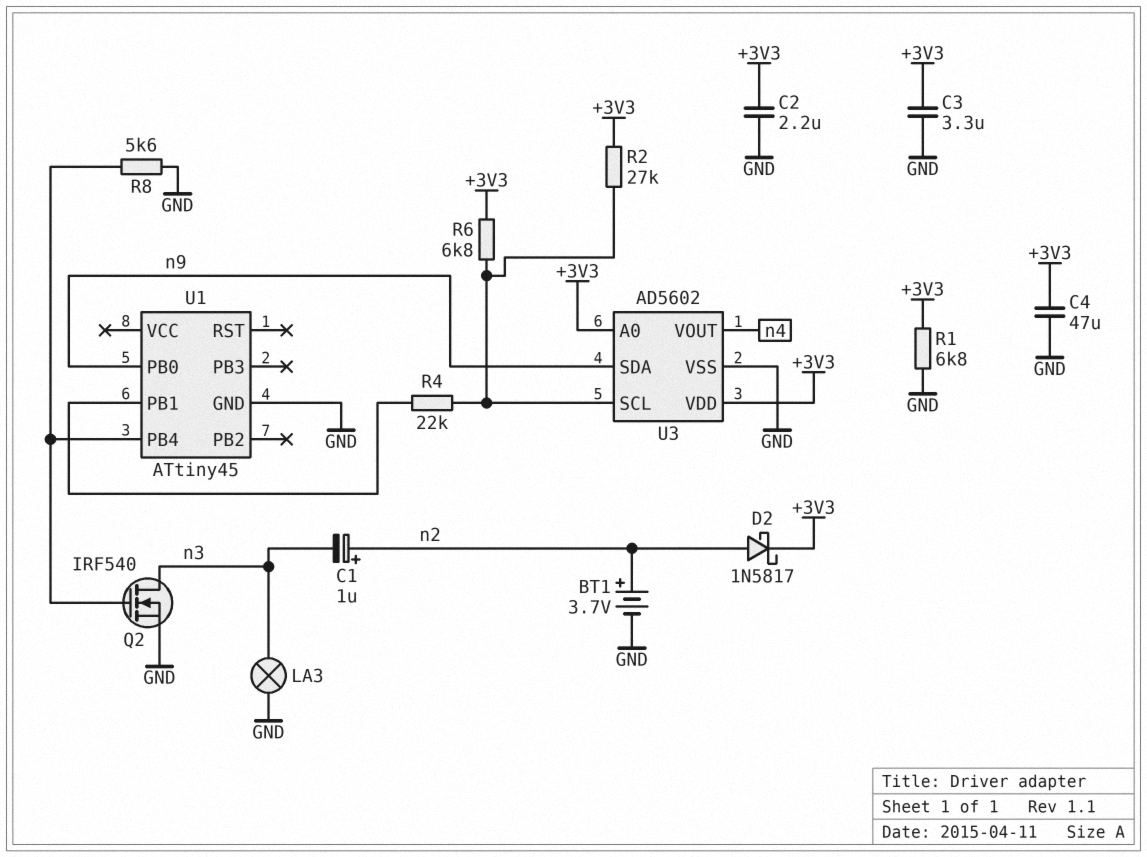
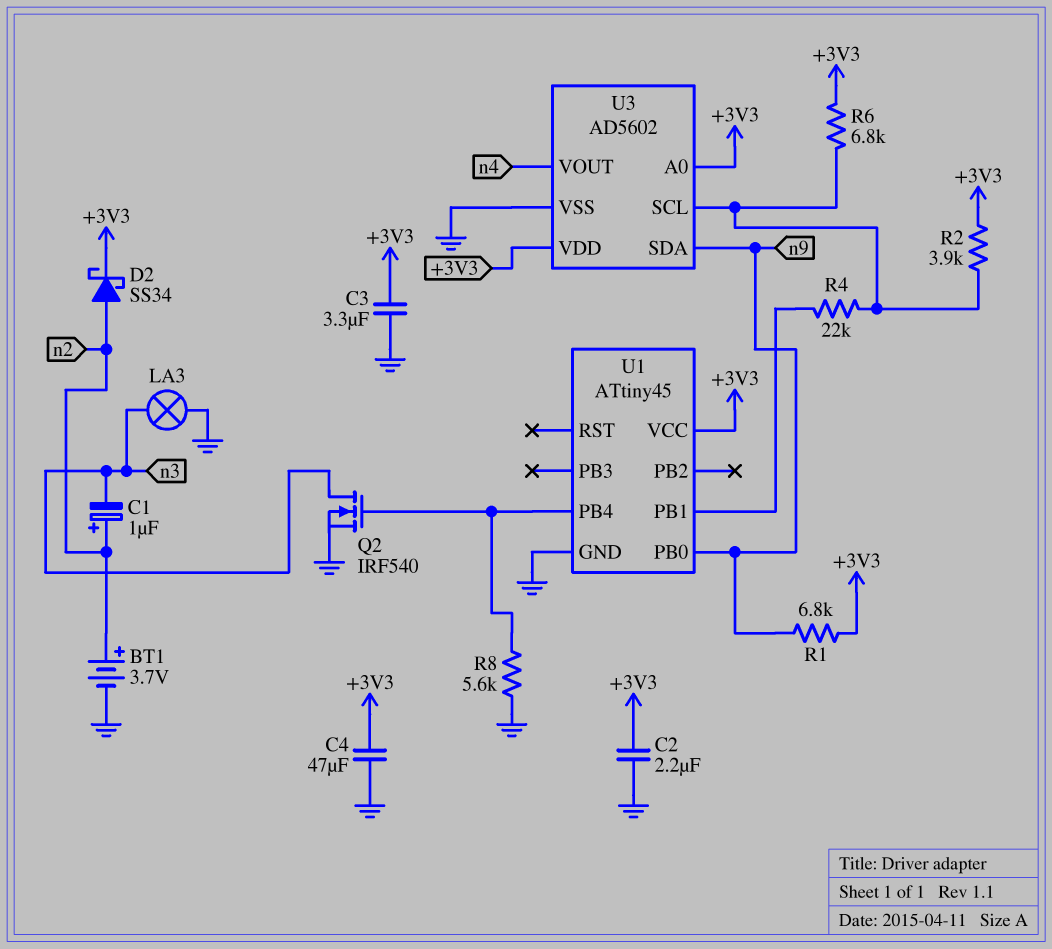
D2: schottky 1N5817 (A n2, K +3V3) -> schottky SS34 (A n2, K +3V3)
R1: 6.8k (+3V3, GND) -> 6.8k (+3V3, n9)
R2: 27k (+3V3, U3/SCL) -> 3.9k (+3V3, U3/SCL)
U1 pin VCC: none -> +3V3

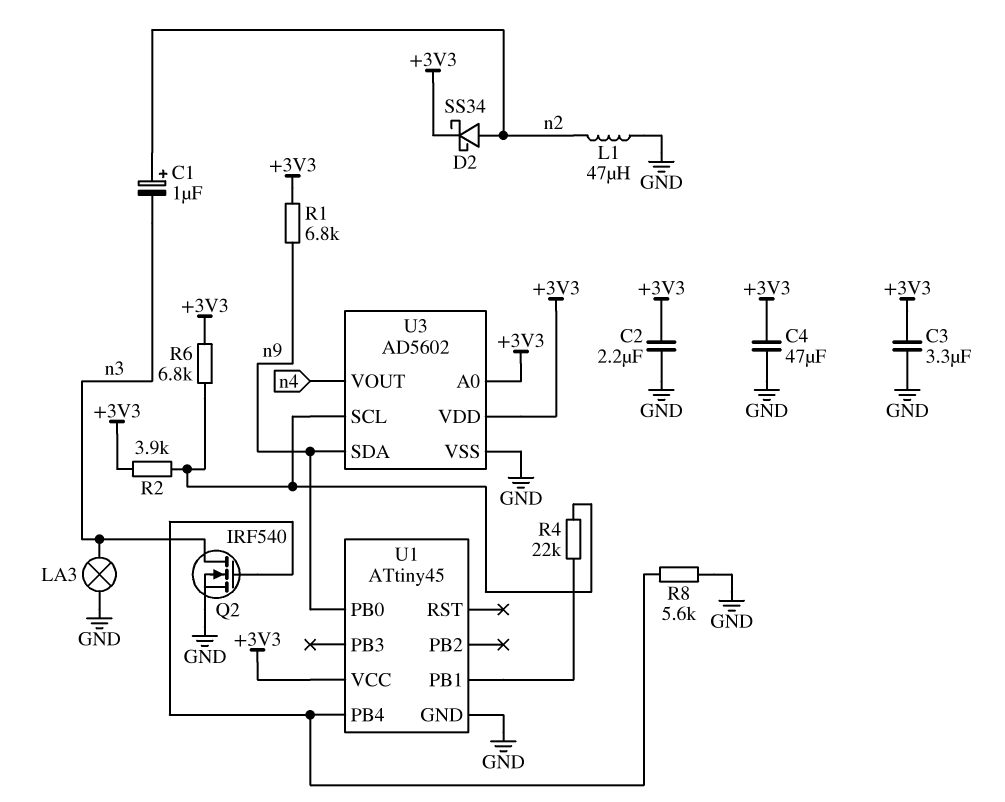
BT1: 3.7V (plus n2, minus GND) -> none
L1: none -> 47uH (GND, n2)

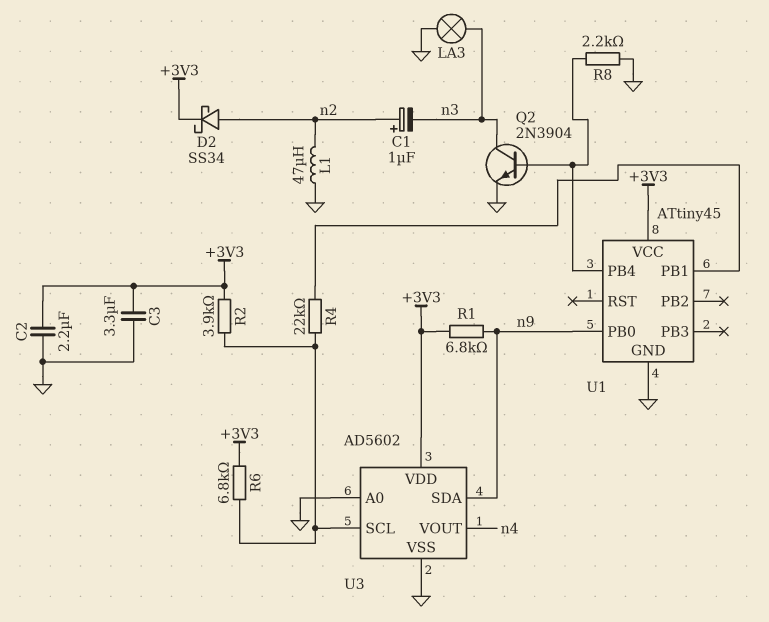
C4: 47uF (+3V3, GND) -> none
Q2: NMOS IRF540 (G U1/PB4, D n3, S GND) -> NPN 2N3904 (B U1/PB4, C n3, E GND)
R8: 5.6k (GND, U1/PB4) -> 2.2k (GND, U1/PB4)
U3 pin A0: +3V3 -> GND

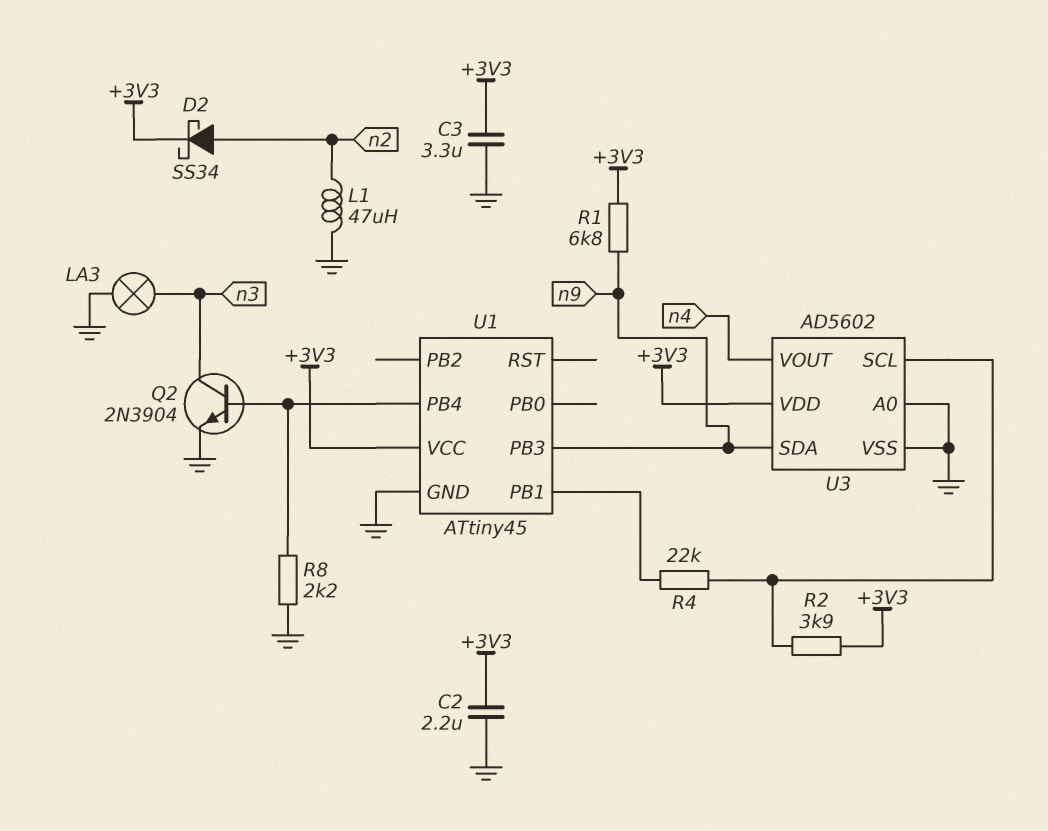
C1: 1uF (plus n2, minus n3) -> none
R6: 6.8k (+3V3, U3/SCL) -> none
U1 pin PB0: n9 -> none
U1 pin PB3: none -> n9

